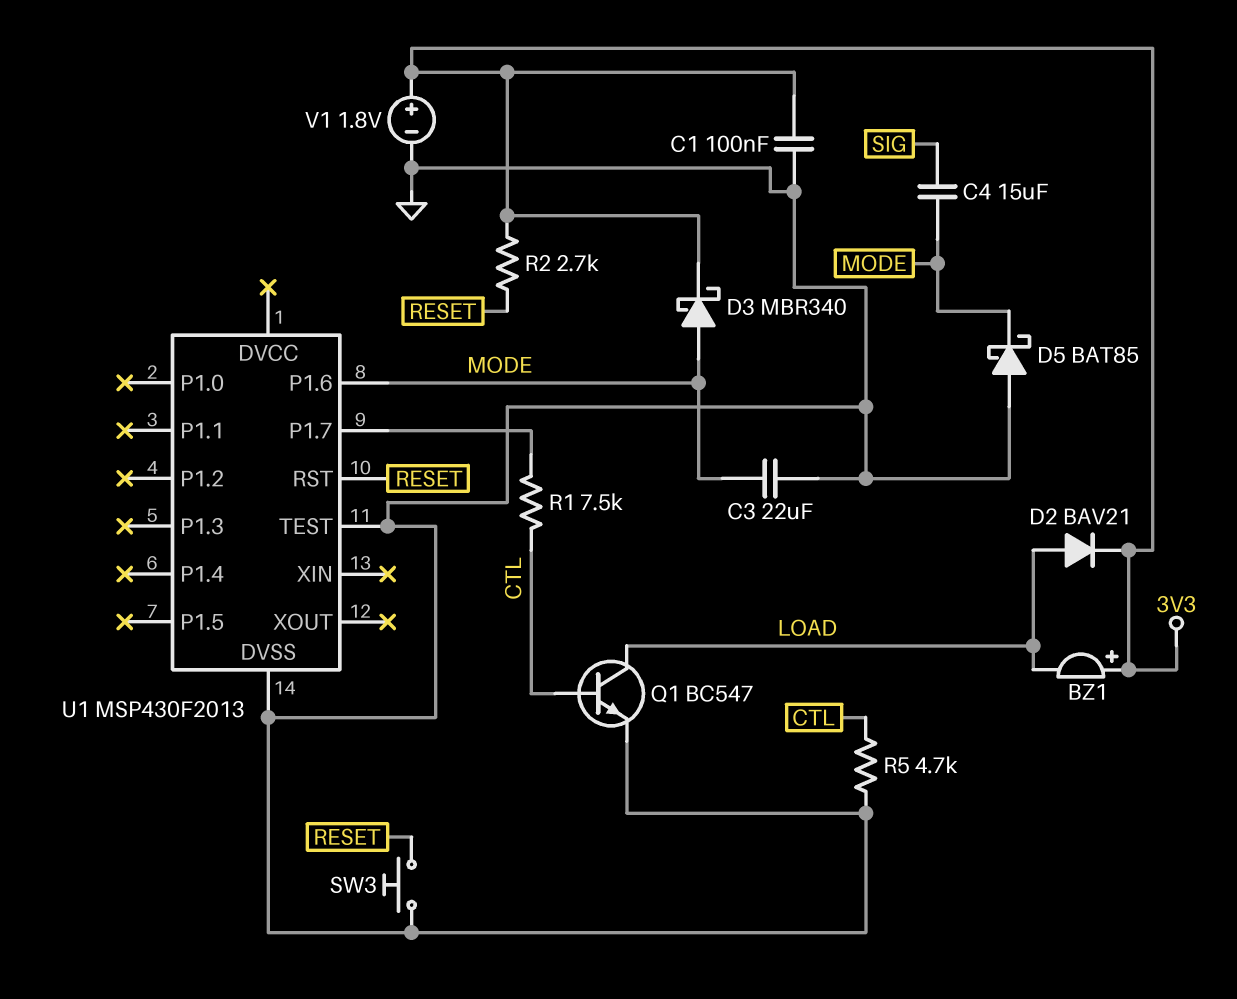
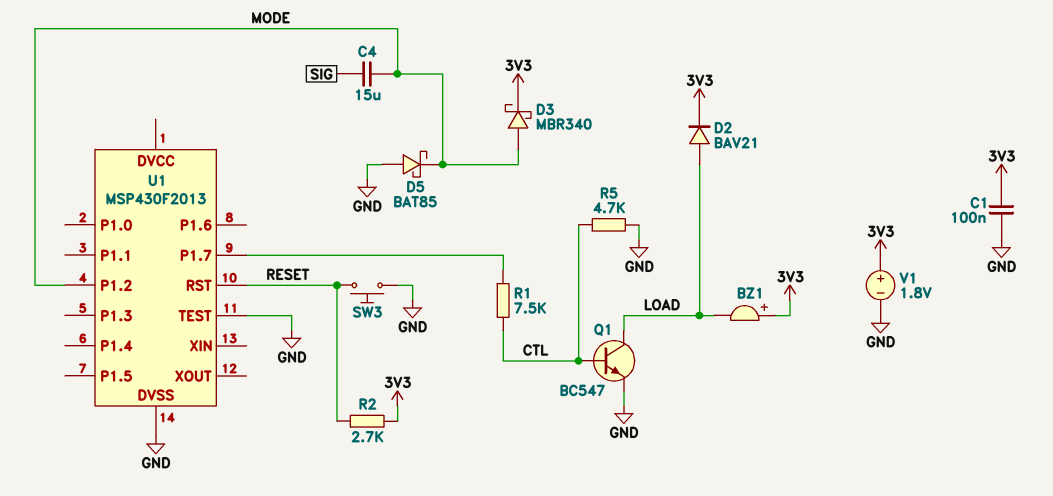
C3: 22uF (GND, MODE) -> none
U1 pin P1.2: none -> MODE
U1 pin P1.6: MODE -> none

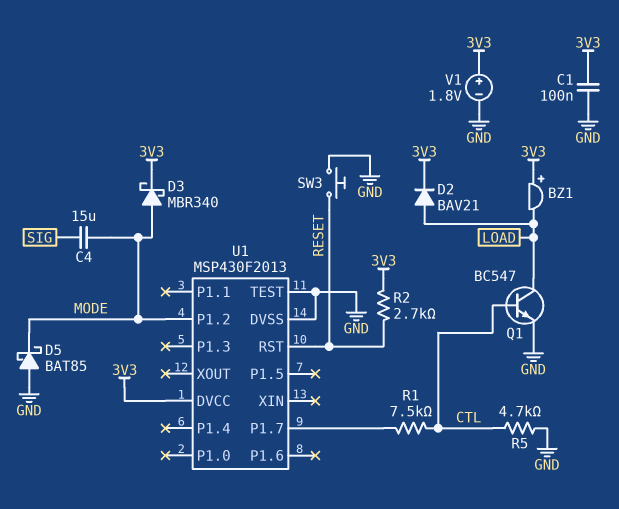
U1 pin DVCC: none -> 3V3

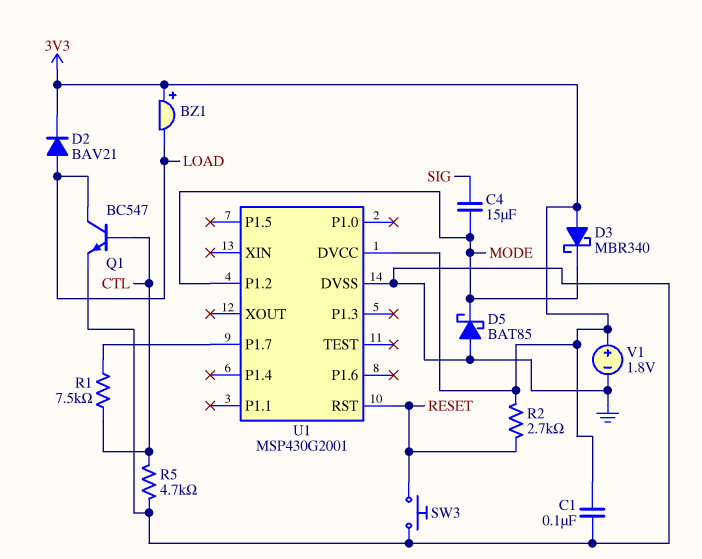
D3: schottky MBR340 (A MODE, K 3V3) -> schottky MBR340 (A 3V3, K MODE)
U1: MSP430F2013 -> MSP430G2001
U1 pin TEST: GND -> none

